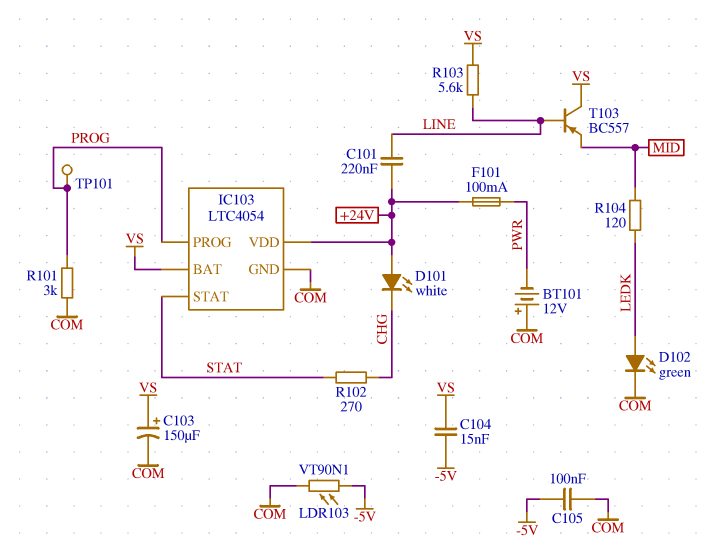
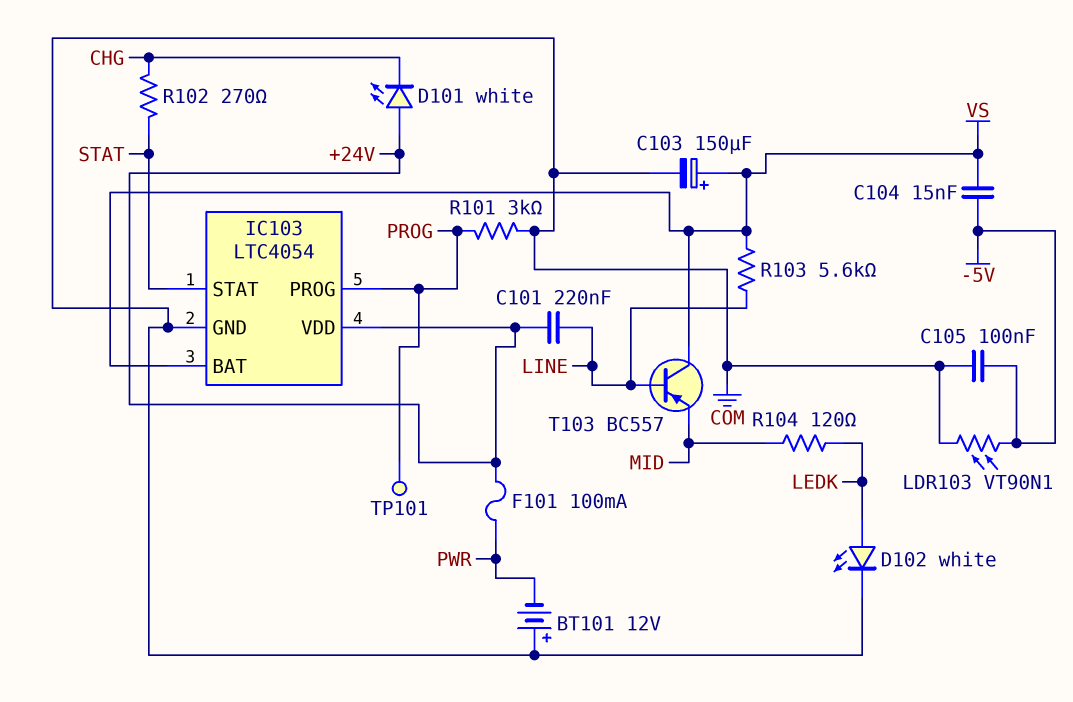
D102: LED green (A LEDK, K COM) -> LED white (A LEDK, K COM)

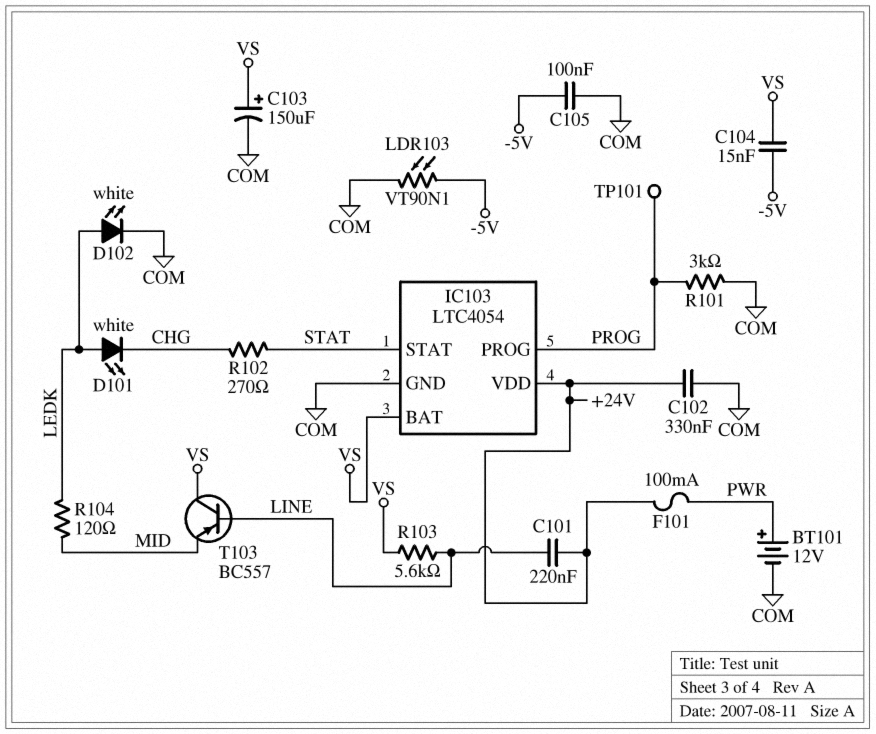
BT101: 12V (plus COM, minus PWR) -> 12V (plus PWR, minus COM)
C102: none -> 330nF (+24V, COM)
D101: LED white (A +24V, K CHG) -> LED white (A LEDK, K CHG)

